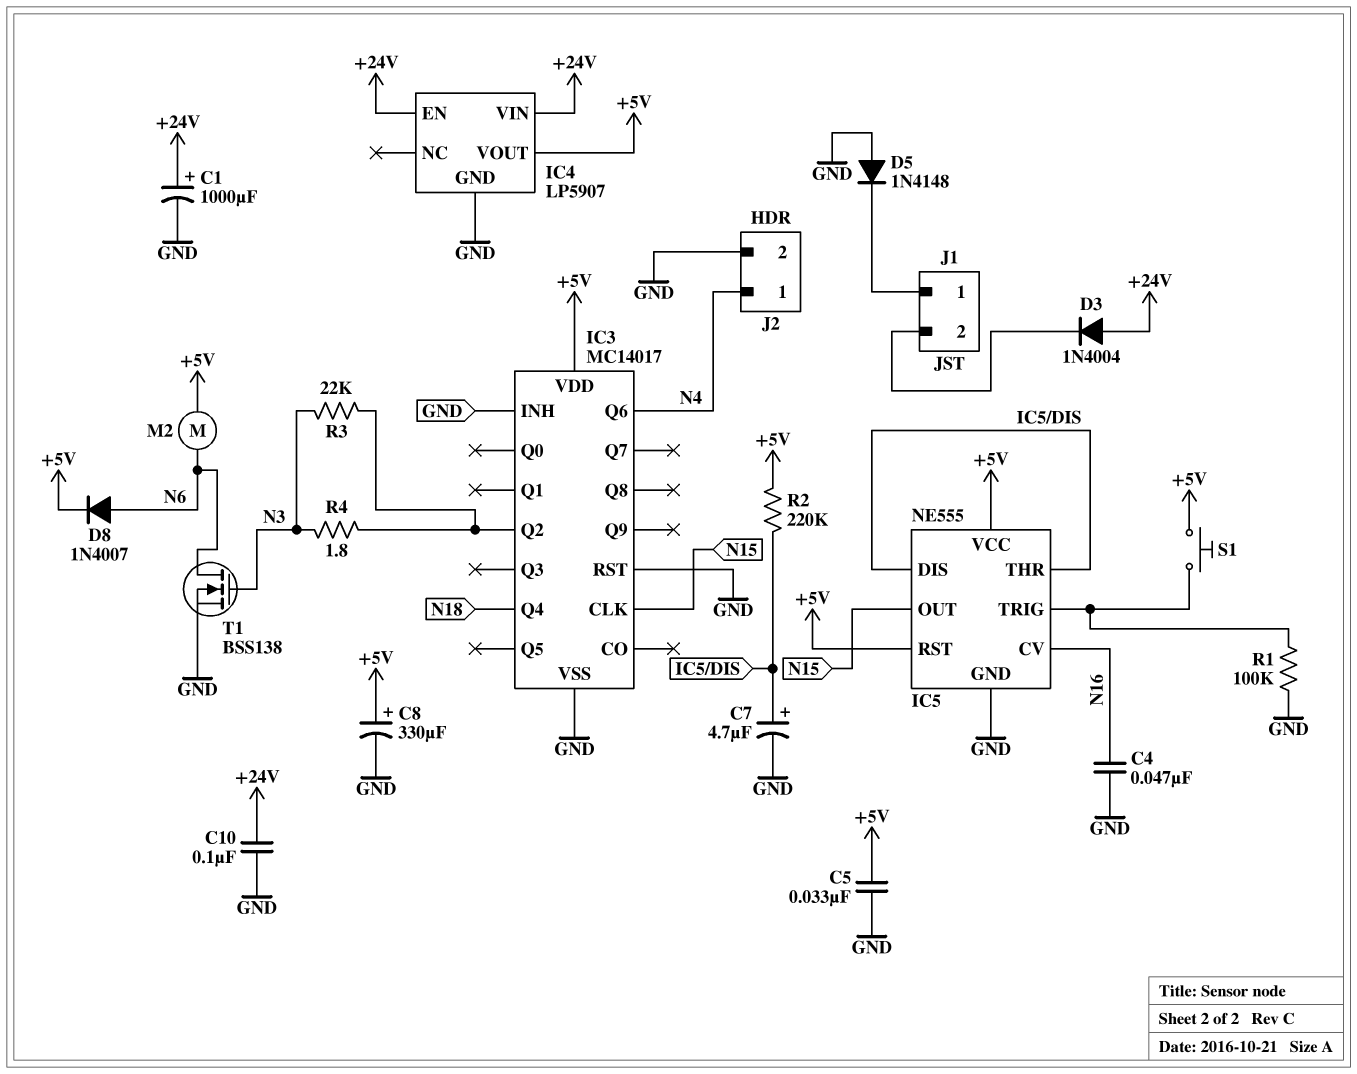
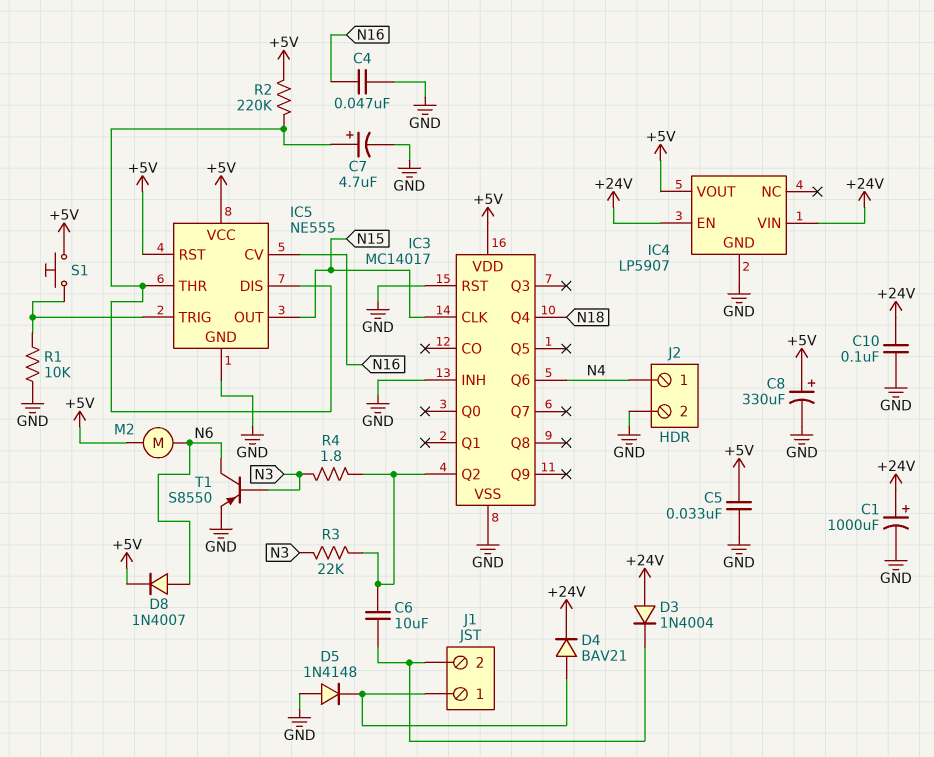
C6: none -> 10uF (IC3/Q2, J1/2)
D4: none -> diode BAV21 (A J1/1, K +24V)
R1: 100k (GND, IC5/TRIG) -> 10k (GND, IC5/TRIG)
T1: NMOS BSS138 (G N3, D N6, S GND) -> PNP S8550 (B N3, C N6, E GND)

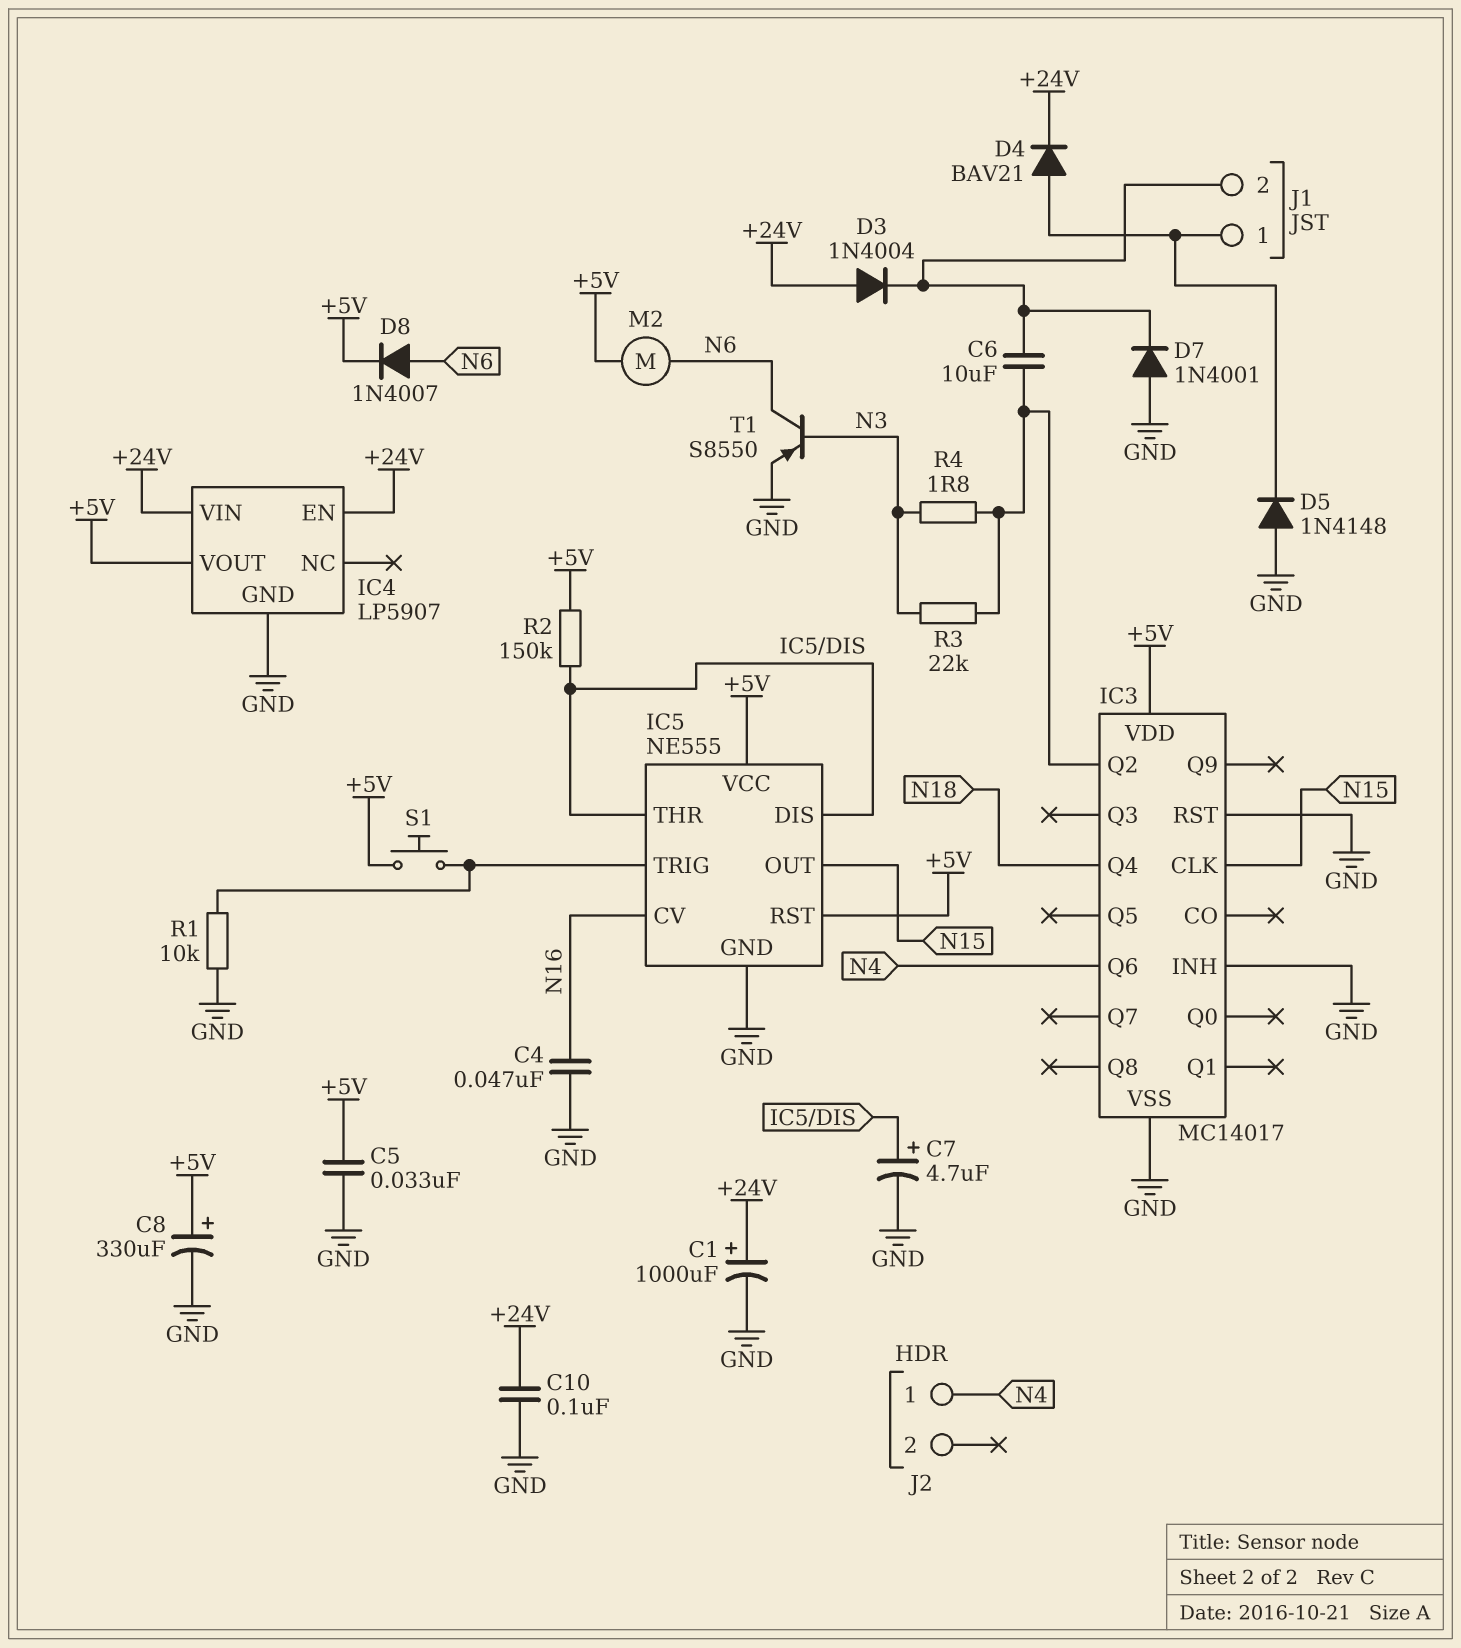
D7: none -> diode 1N4001 (A GND, K J1/2)
J2 pin 2: GND -> none
R2: 220k (+5V, IC5/DIS) -> 150k (+5V, IC5/DIS)

